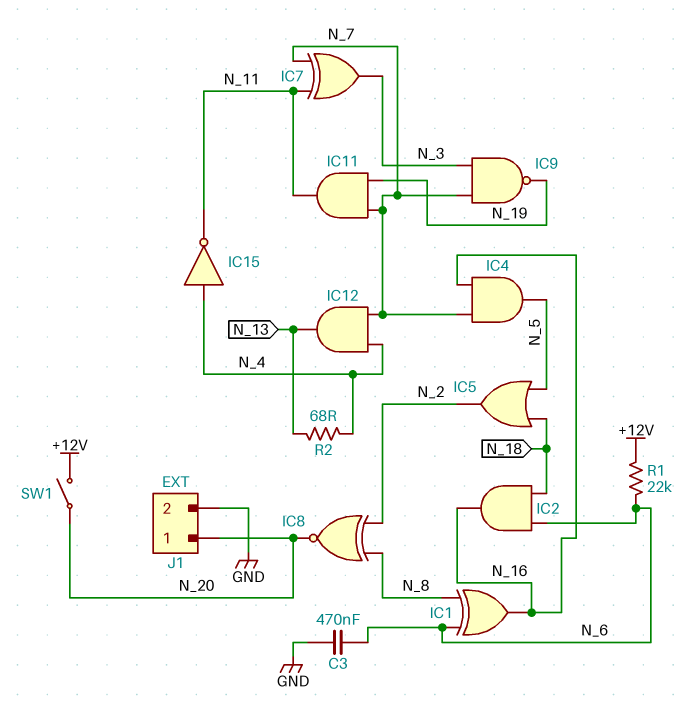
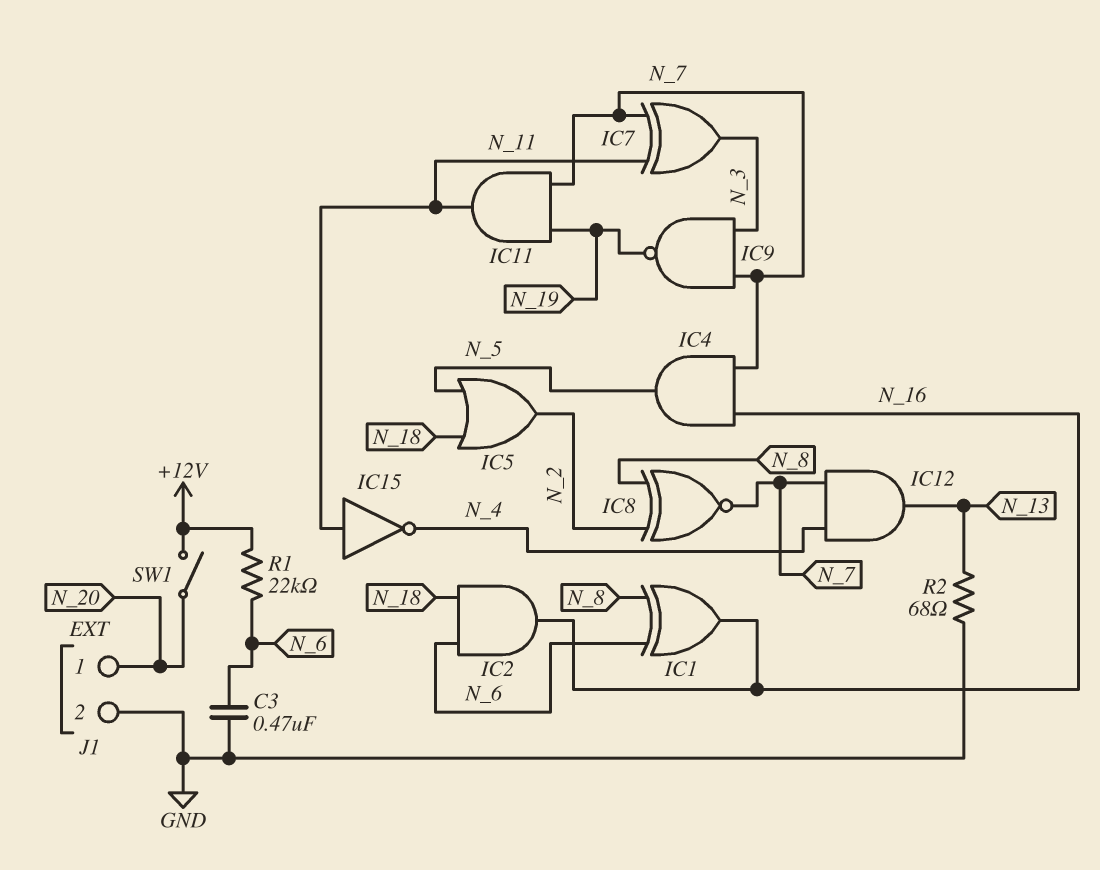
IC8: XNOR (in N_2, in N_8, out N_20) -> XNOR (in N_2, in N_8, out N_7)
IC15: NOT (in N_4, out N_11) -> NOT (in N_11, out N_4)
R2: 68 (N_4, N_13) -> 68 (GND, N_13)

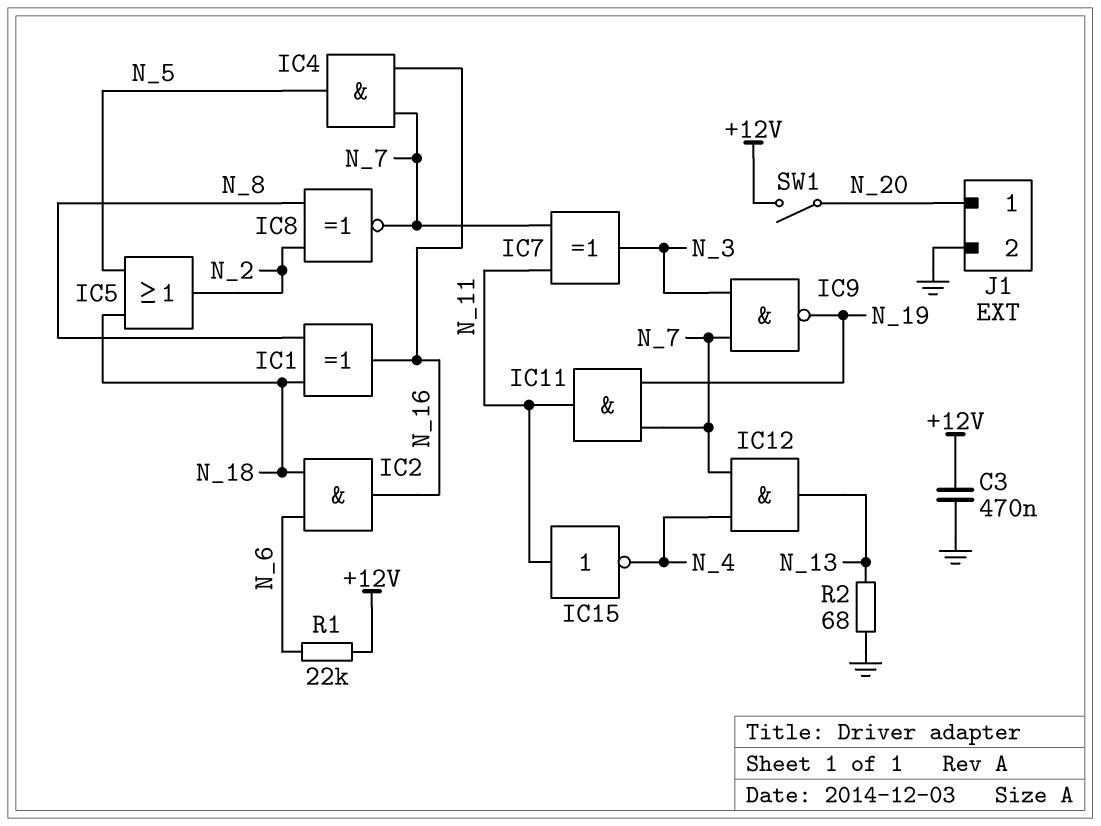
C3: 470nF (GND, N_6) -> 470nF (+12V, GND)
IC1: XOR (in N_6, in N_8, out N_16) -> XOR (in N_8, in N_18, out N_16)

